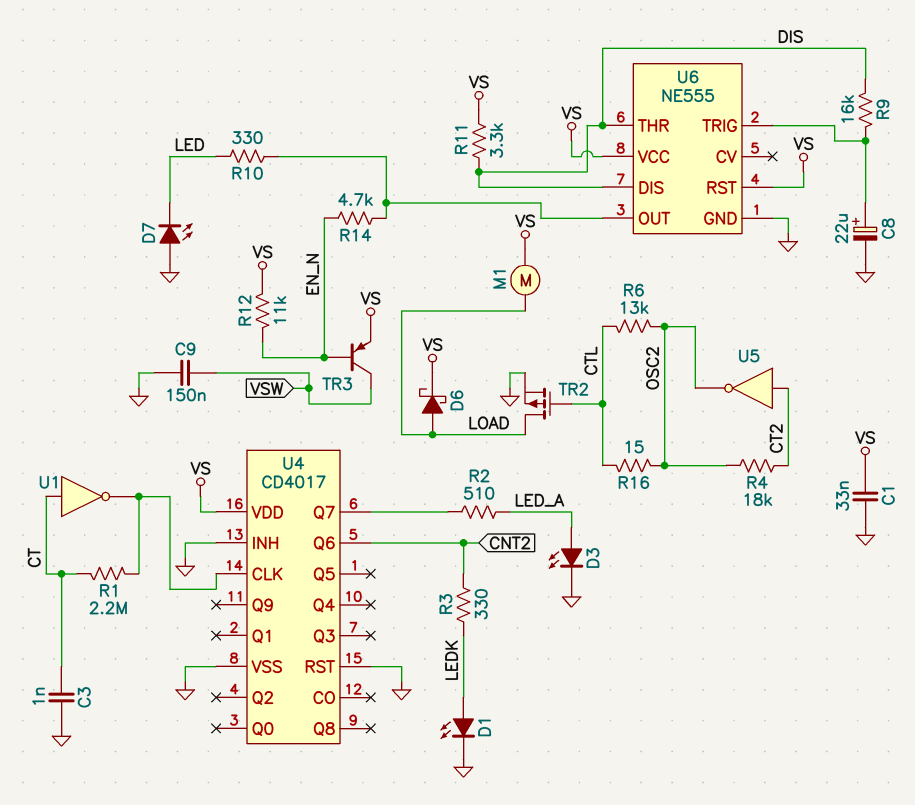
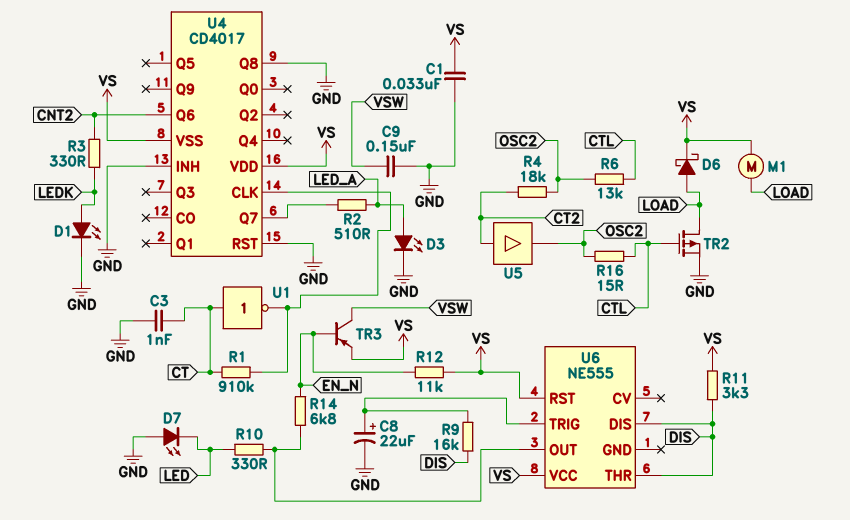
R1: 2.2M (CT, U4/CLK) -> 910k (CT, U4/CLK)
R14: 4.7k (EN_N, U6/OUT) -> 6.8k (EN_N, U6/OUT)
U4 pin Q8: none -> GND
U4 pin VSS: GND -> VS
U5: NOT (in CT2, out OSC2) -> buffer (in CT2, out OSC2)
U6 pin GND: GND -> none

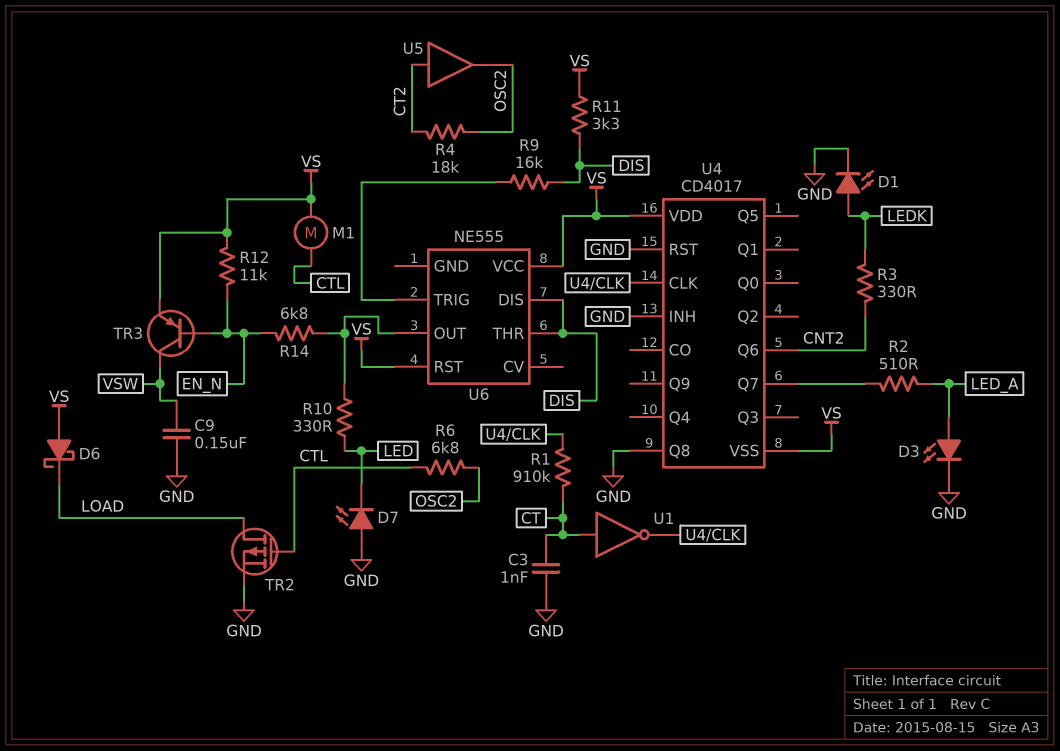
C1: 33nF (GND, VS) -> none
C8: 22uF (plus U6/TRIG, minus GND) -> none
D6: schottky (A LOAD, K VS) -> schottky (A VS, K LOAD)
M1: motor (LOAD, VS) -> motor (CTL, VS)
R6: 13k (CTL, OSC2) -> 6.8k (CTL, OSC2)
R16: 15 (CTL, OSC2) -> none

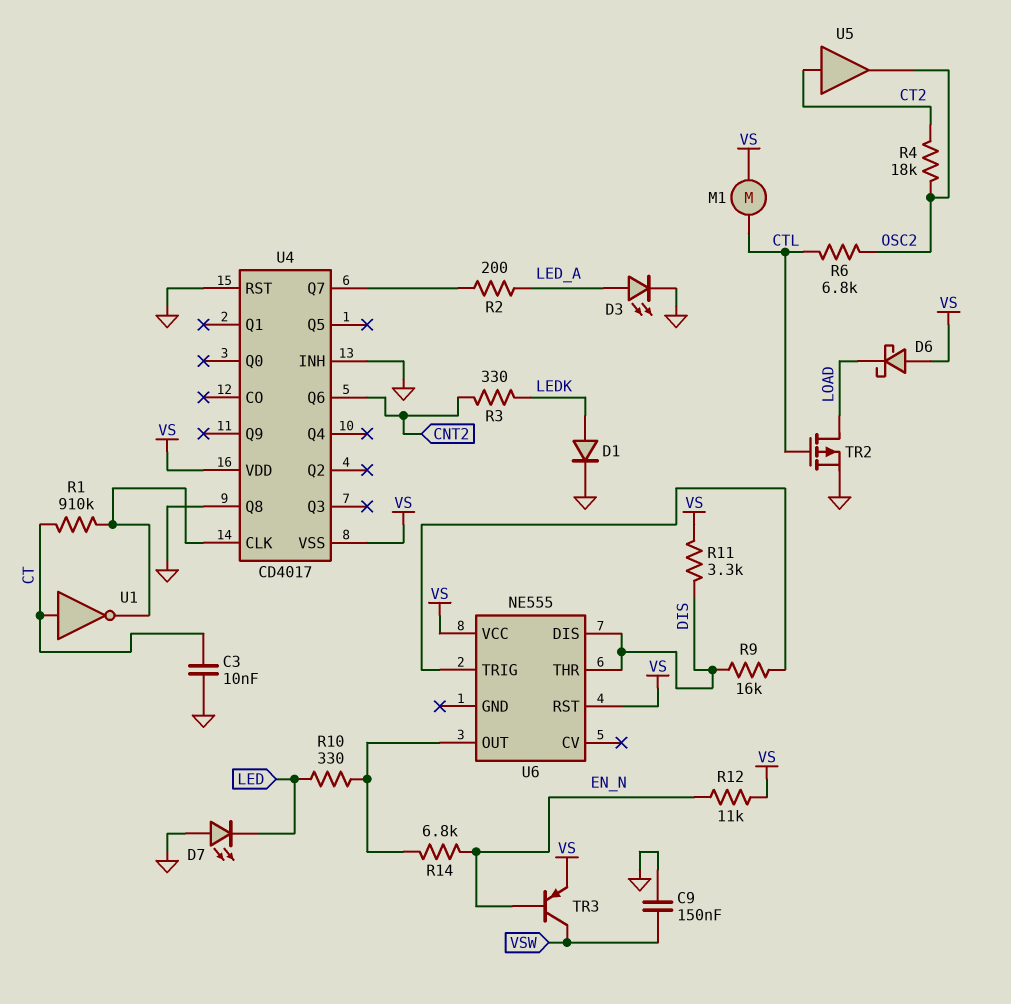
C3: 1nF (CT, GND) -> 10nF (CT, GND)
D1: LED (A LEDK, K GND) -> diode (A LEDK, K GND)
R2: 510 (LED_A, U4/Q7) -> 200 (LED_A, U4/Q7)

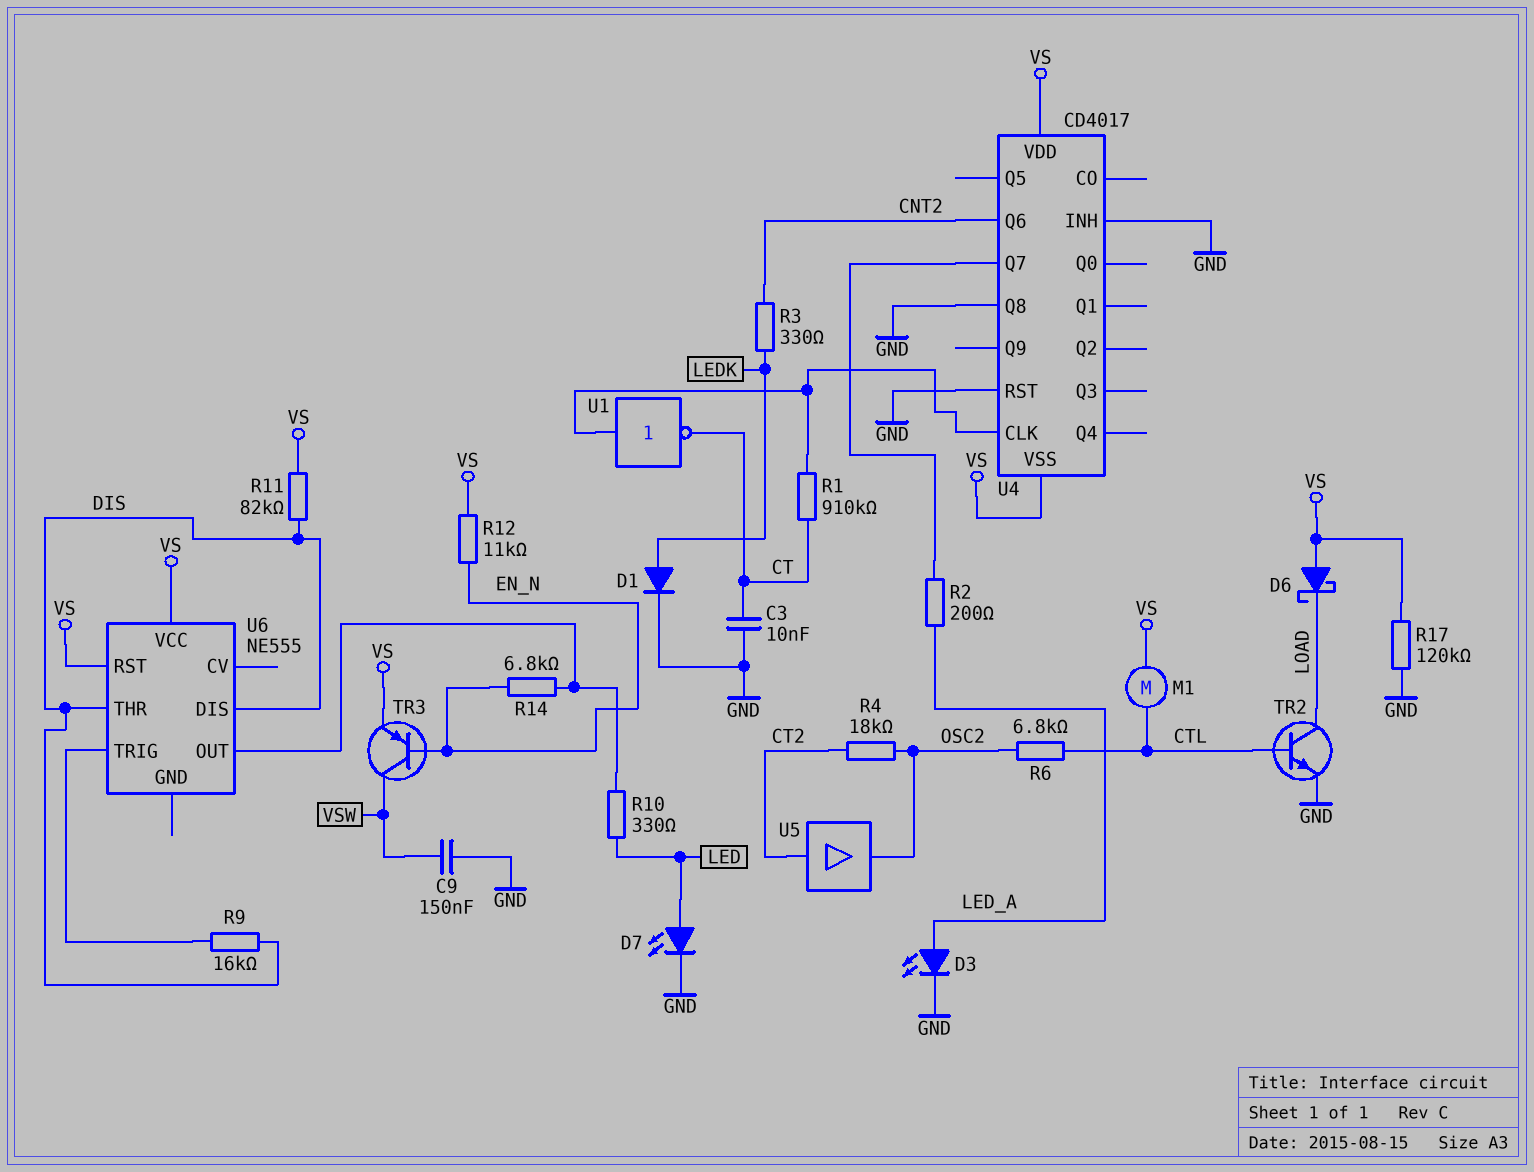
D7: LED (A GND, K LED) -> LED (A LED, K GND)
R11: 3.3k (DIS, VS) -> 82k (DIS, VS)
R17: none -> 120k (GND, VS)
TR2: PMOS (G CTL, D LOAD, S GND) -> NPN (B CTL, C LOAD, E GND)
U1: NOT (in CT, out U4/CLK) -> NOT (in U4/CLK, out CT)

